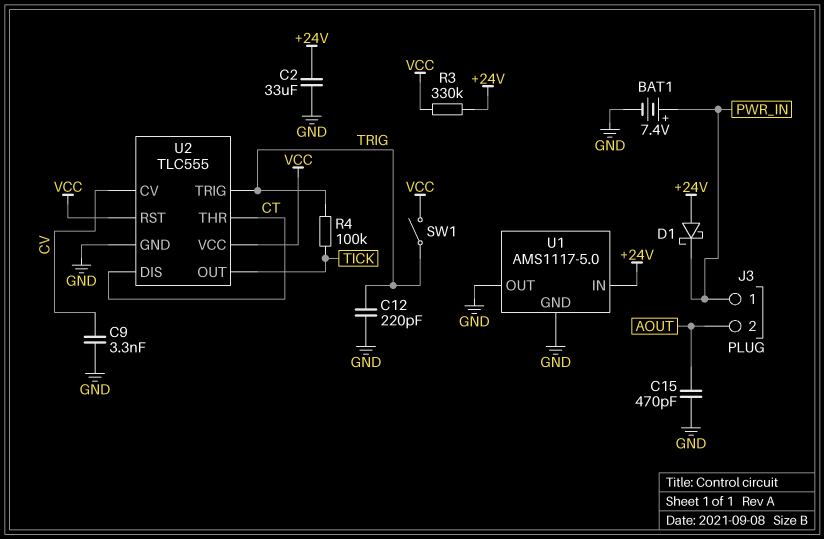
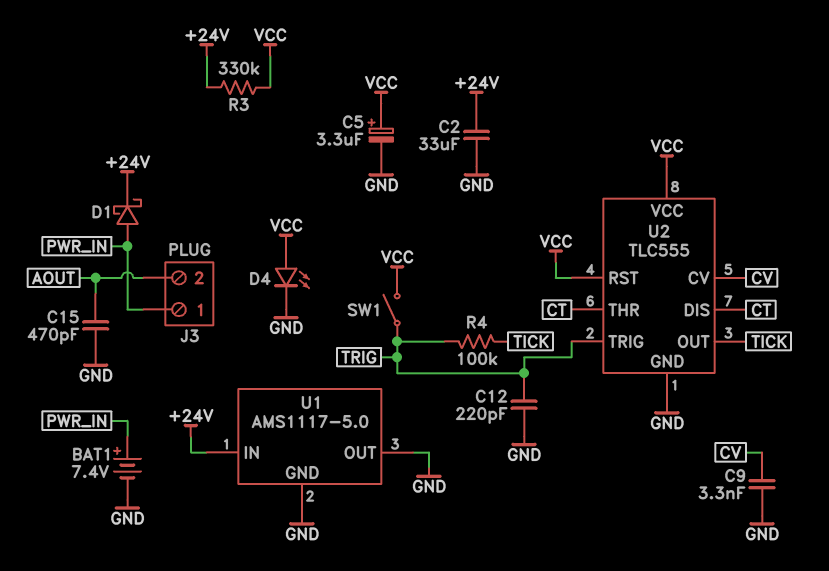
C5: none -> 3.3uF (plus VCC, minus GND)
D1: schottky (A +24V, K PWR_IN) -> schottky (A PWR_IN, K +24V)
D4: none -> LED (A VCC, K GND)

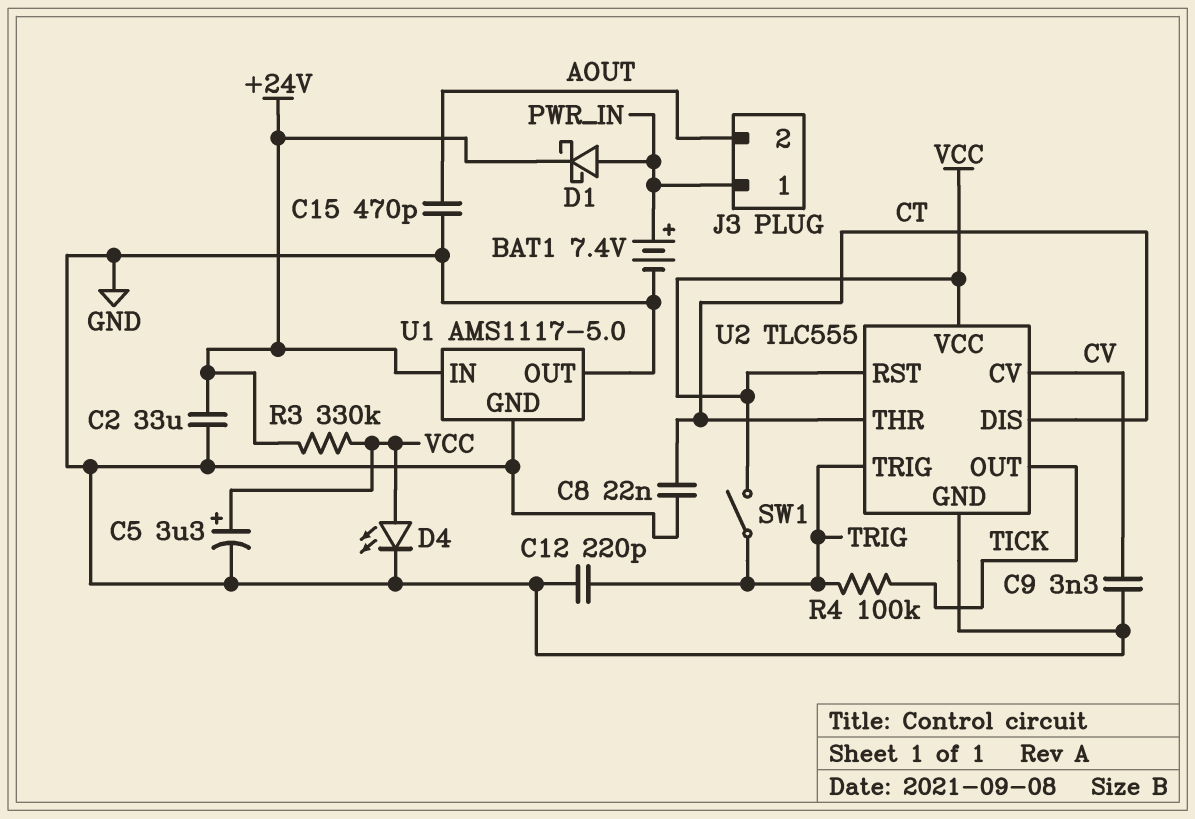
C8: none -> 22nF (CT, GND)

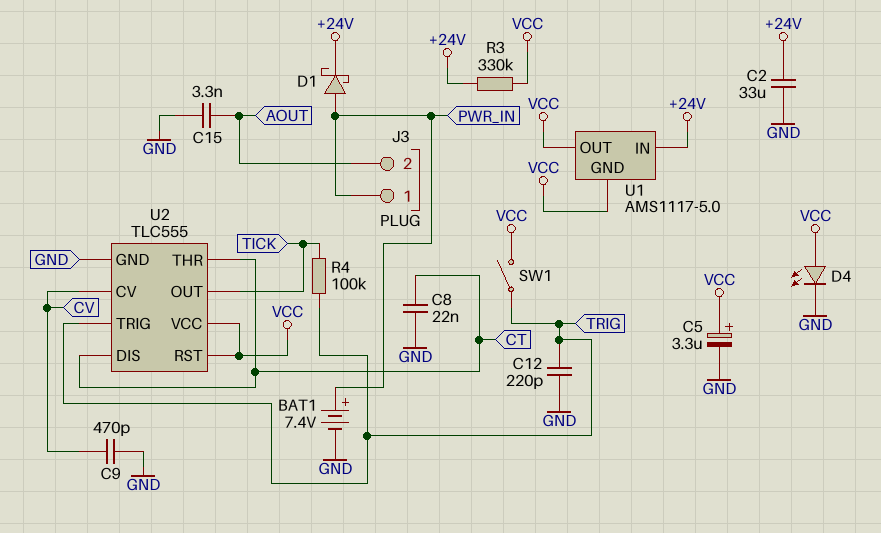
C9: 3.3nF (CV, GND) -> 470pF (CV, GND)
C15: 470pF (AOUT, GND) -> 3.3nF (AOUT, GND)
U1 pin GND: GND -> VCC
U1 pin OUT: GND -> VCC

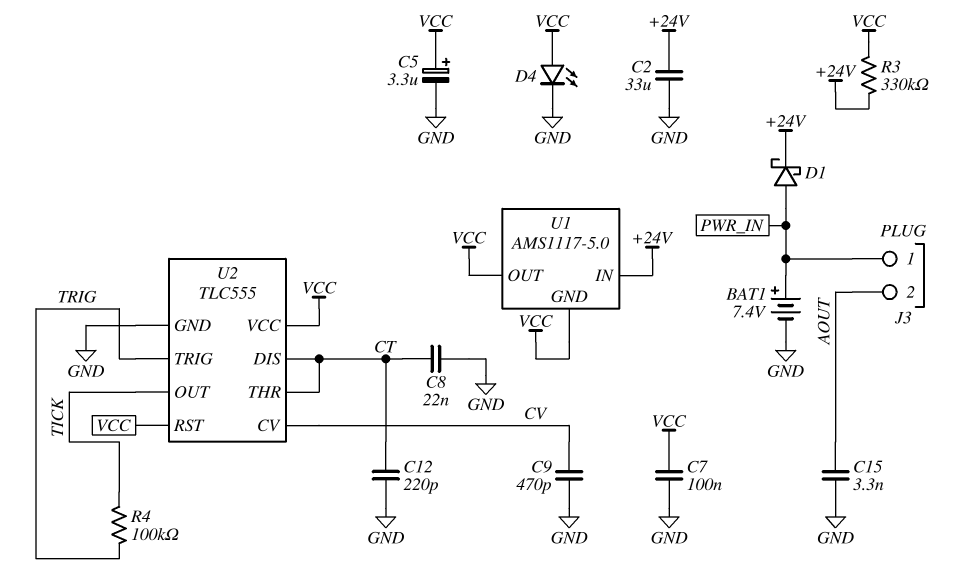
C7: none -> 100nF (GND, VCC)
C12: 220pF (GND, TRIG) -> 220pF (CT, GND)
SW1: switch (TRIG, VCC) -> none

